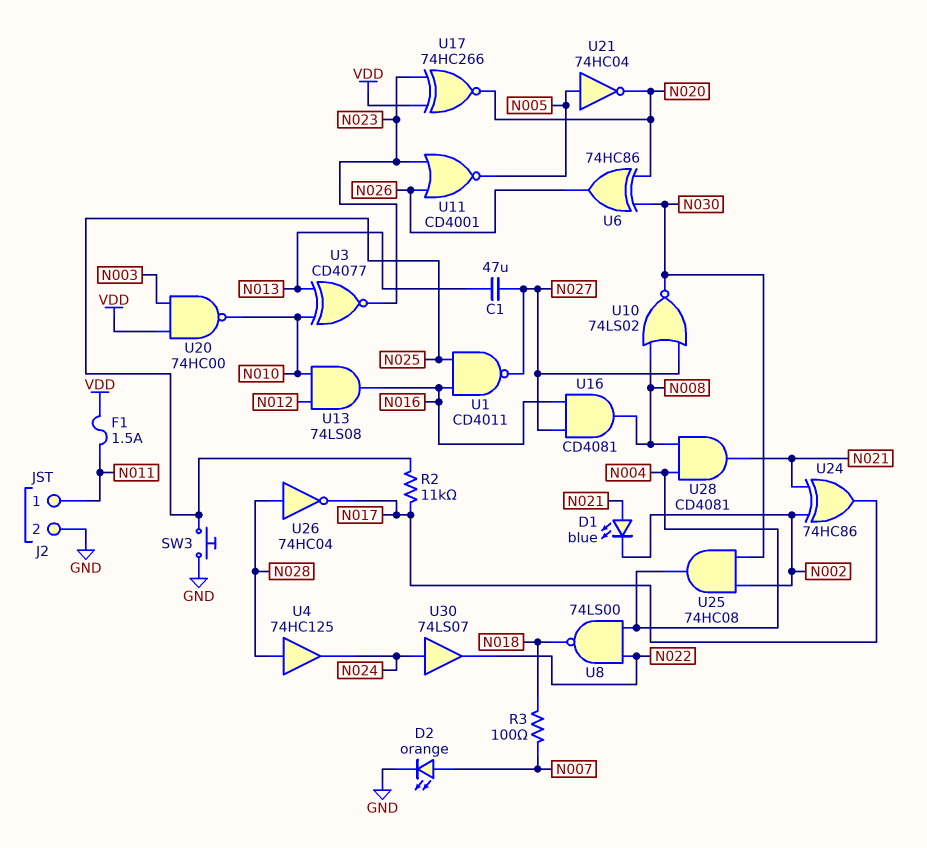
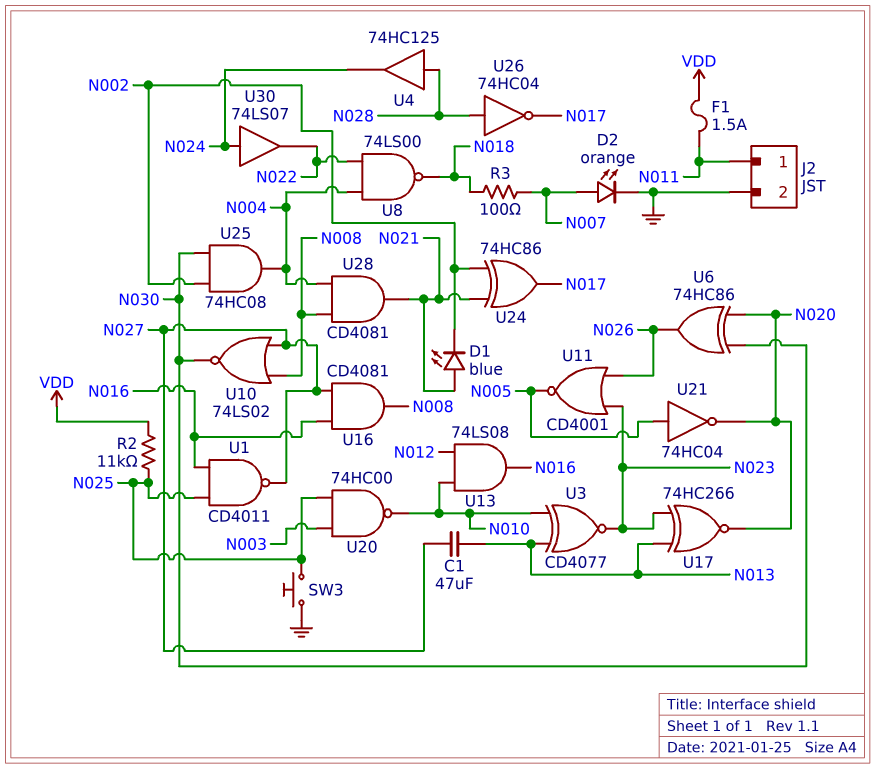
R2: 11k (N017, N025) -> 11k (N025, VDD)
U17: XNOR 74HC266 (in N023, in VDD, out N020) -> XNOR 74HC266 (in N013, in N023, out N020)
U20: NAND 74HC00 (in N003, in VDD, out N010) -> NAND 74HC00 (in N003, in N025, out N010)

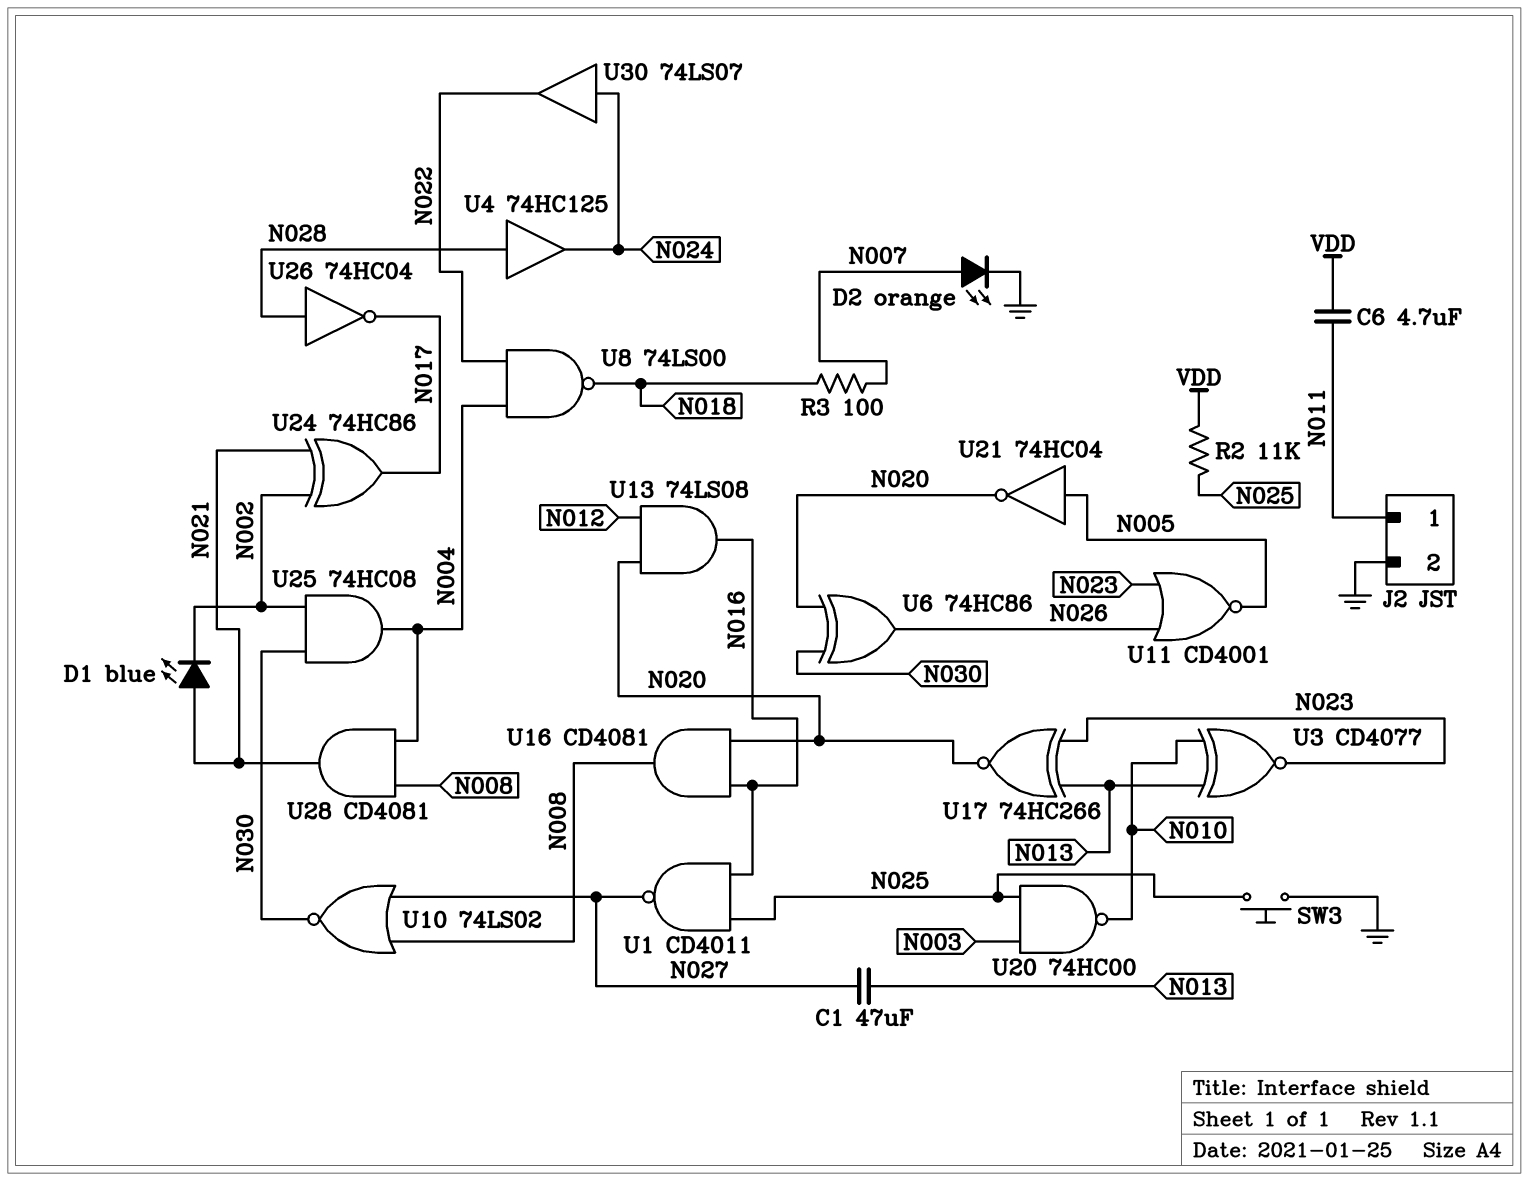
C6: none -> 4.7uF (N011, VDD)
F1: 1.5A (N011, VDD) -> none
U13: AND 74LS08 (in N010, in N012, out N016) -> AND 74LS08 (in N012, in N020, out N016)
U16: AND CD4081 (in N016, in N027, out N008) -> AND CD4081 (in N016, in N020, out N008)

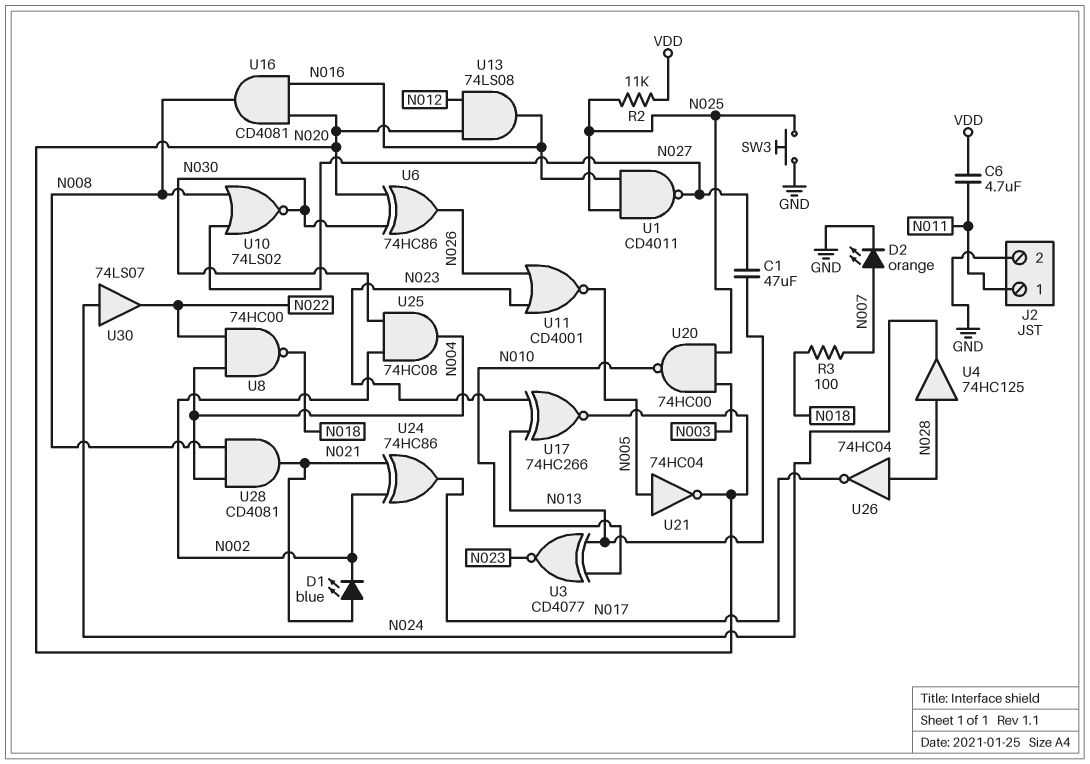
U8: NAND 74LS00 (in N004, in N022, out N018) -> NAND 74HC00 (in N004, in N022, out N018)

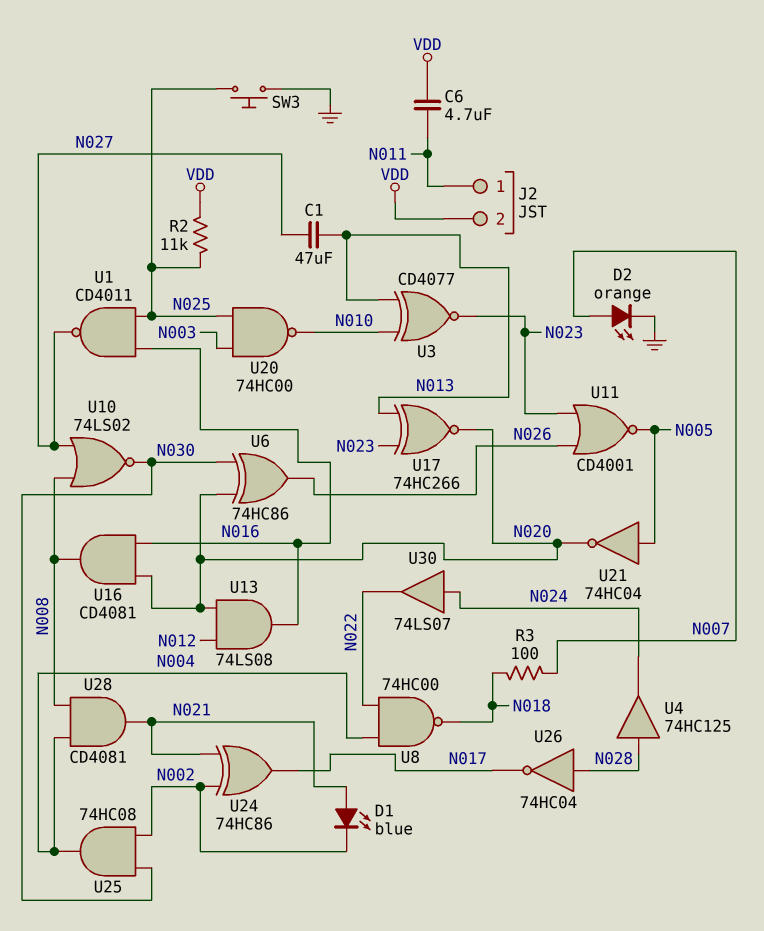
J2 pin 2: GND -> VDD

